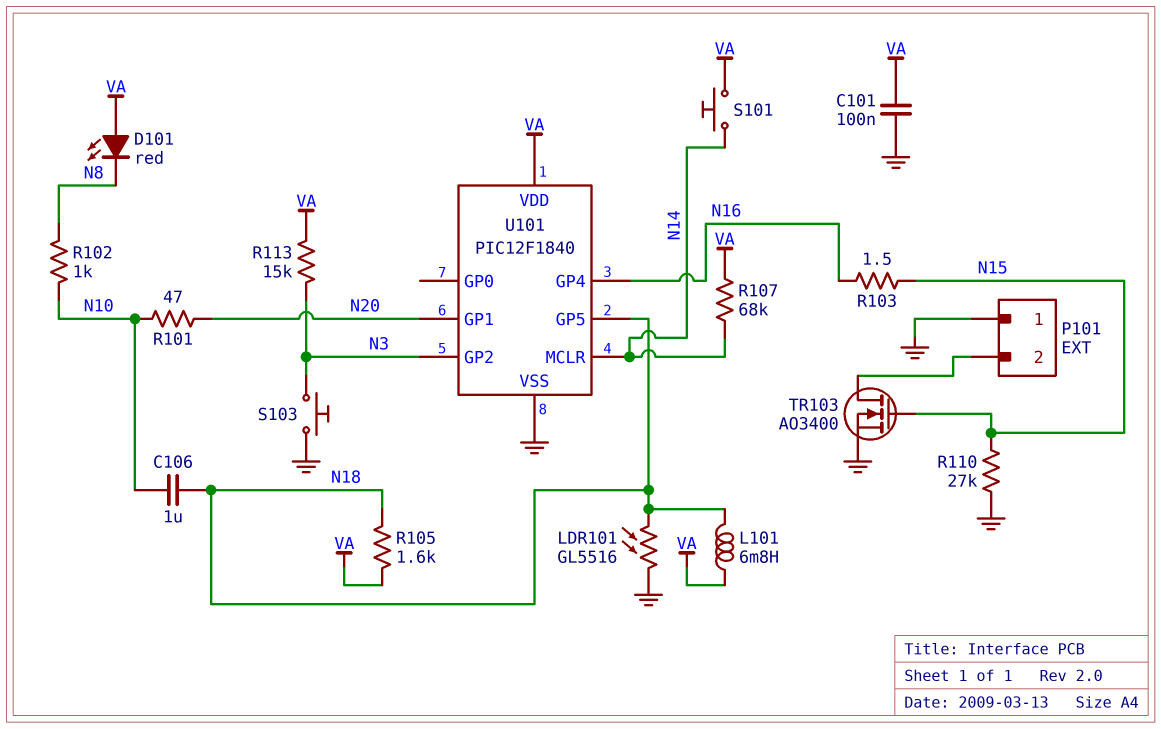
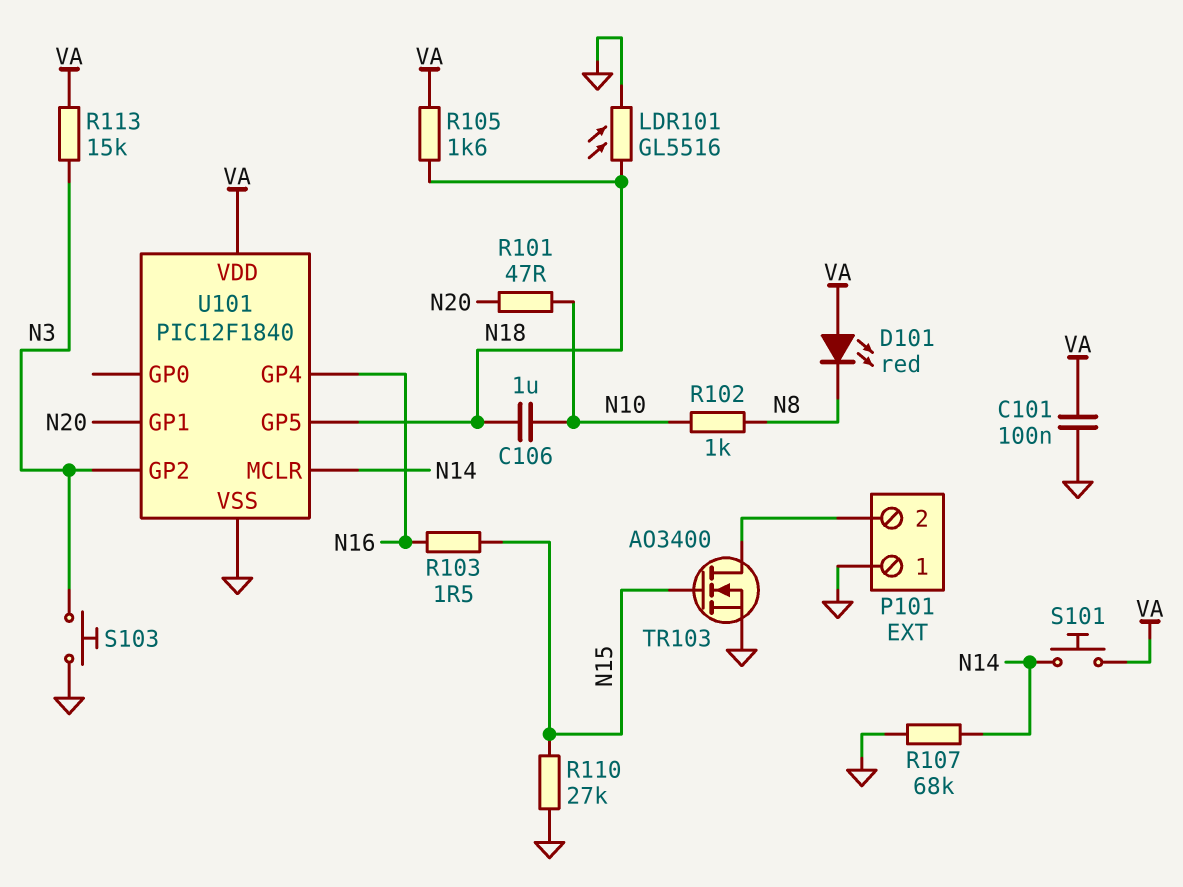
L101: 6.8mH (N18, VA) -> none
R107: 68k (N14, VA) -> 68k (GND, N14)

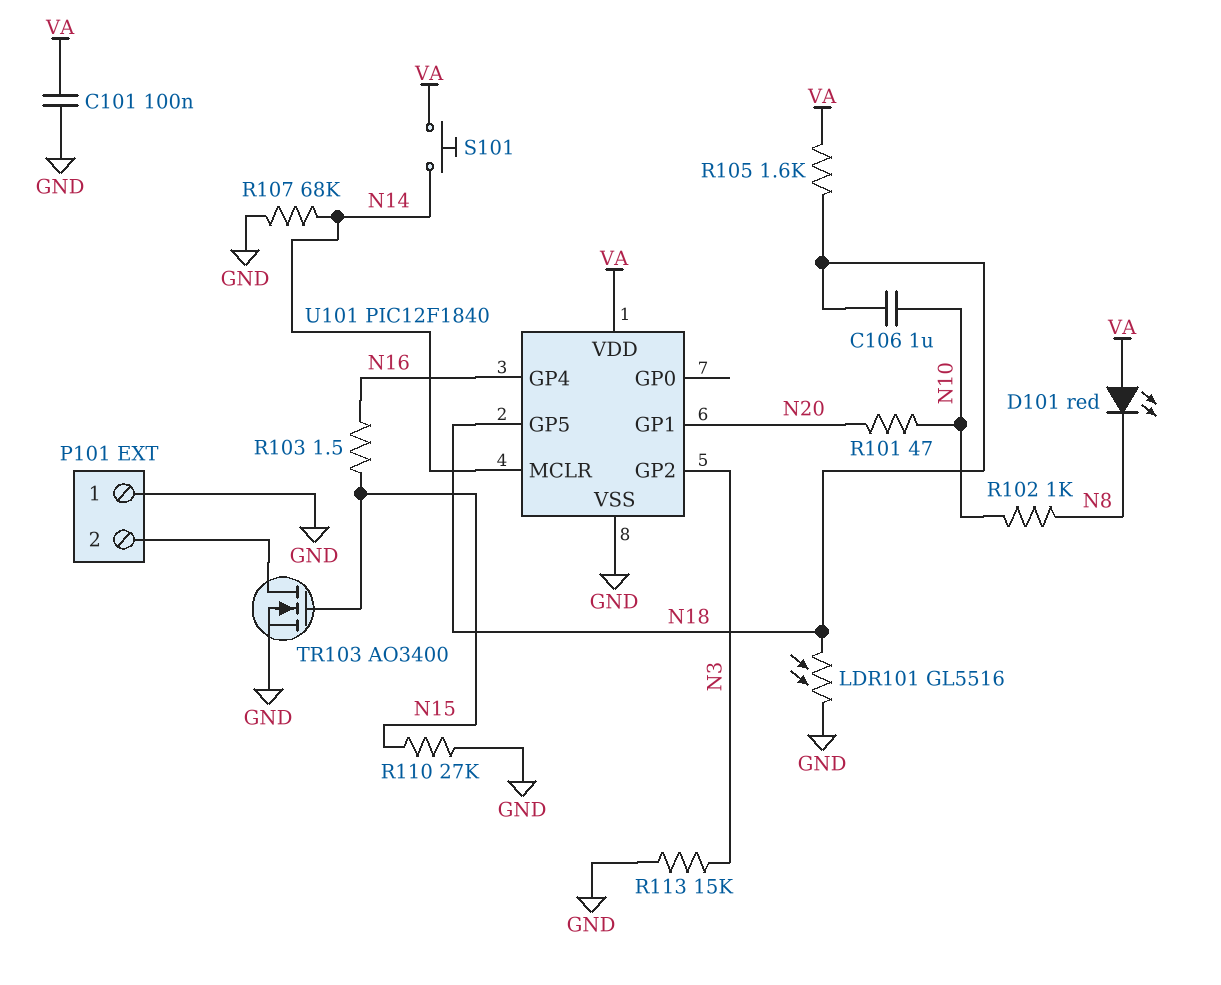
R113: 15k (N3, VA) -> 15k (GND, N3)
S103: button (GND, N3) -> none

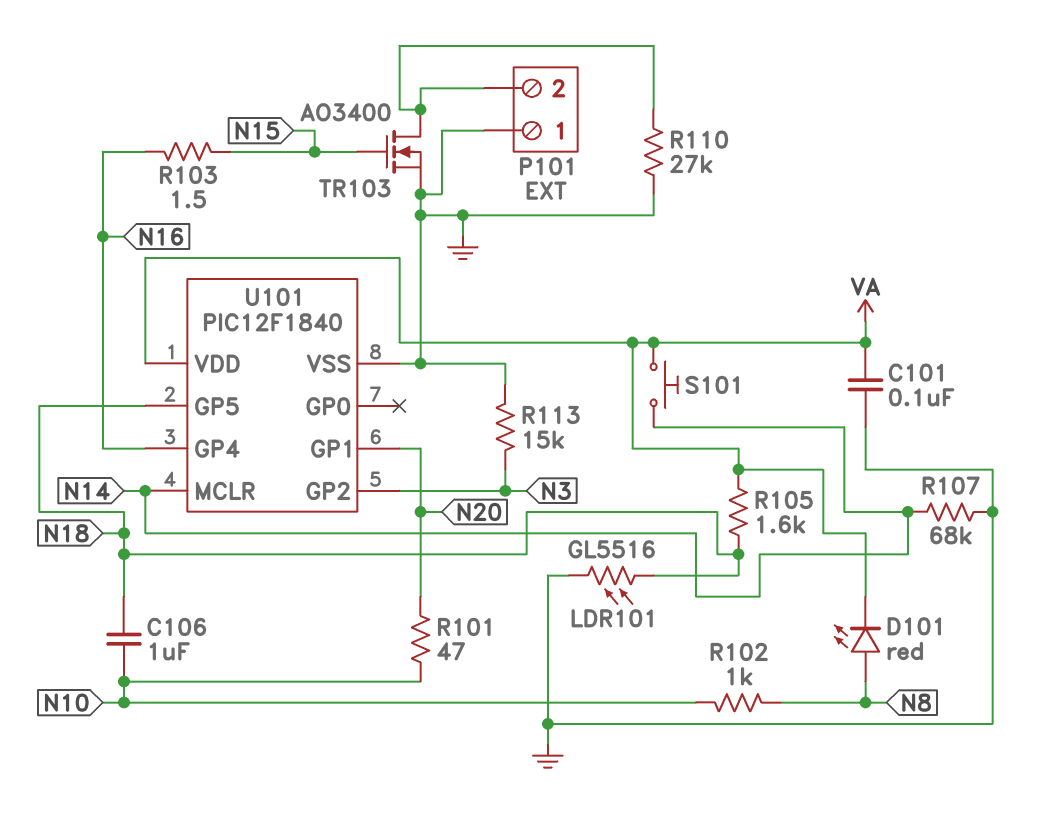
D101: LED red (A VA, K N8) -> LED red (A N8, K VA)
R110: 27k (GND, N15) -> 27k (GND, P101/2)

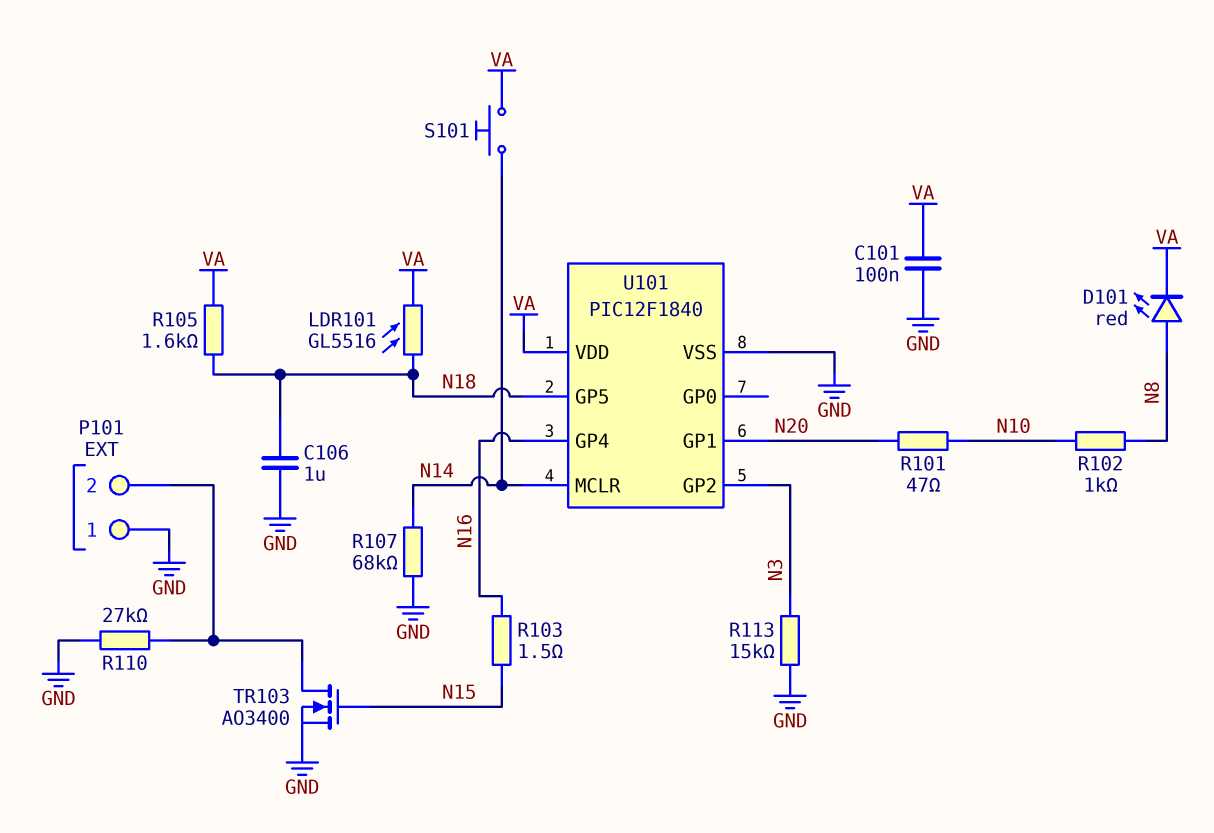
C106: 1uF (N10, N18) -> 1uF (GND, N18)
LDR101: GL5516 (GND, N18) -> GL5516 (N18, VA)

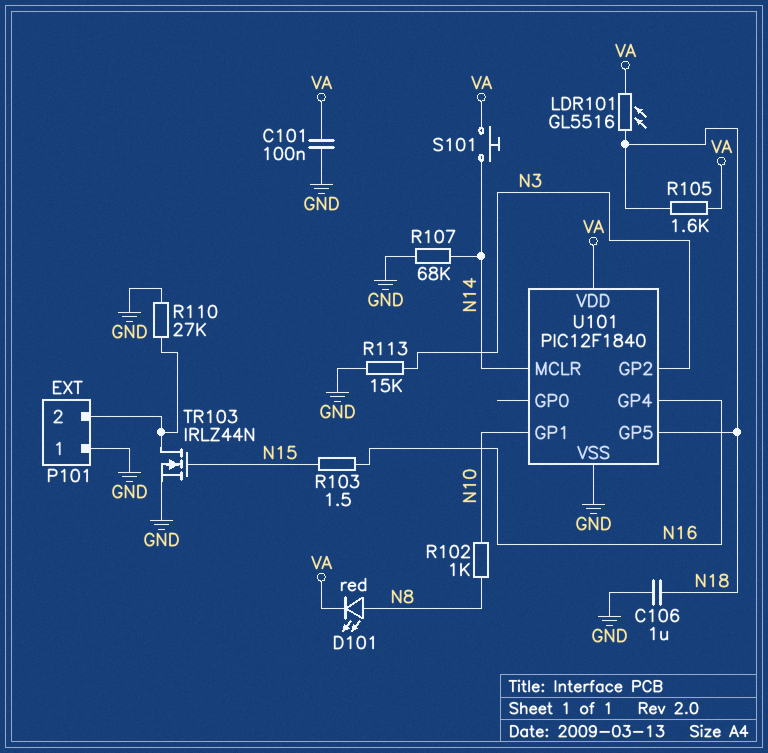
R101: 47 (N10, N20) -> none
TR103: NMOS AO3400 (G N15, D P101/2, S GND) -> NMOS IRLZ44N (G N15, D P101/2, S GND)
U101 pin GP1: N20 -> N10

